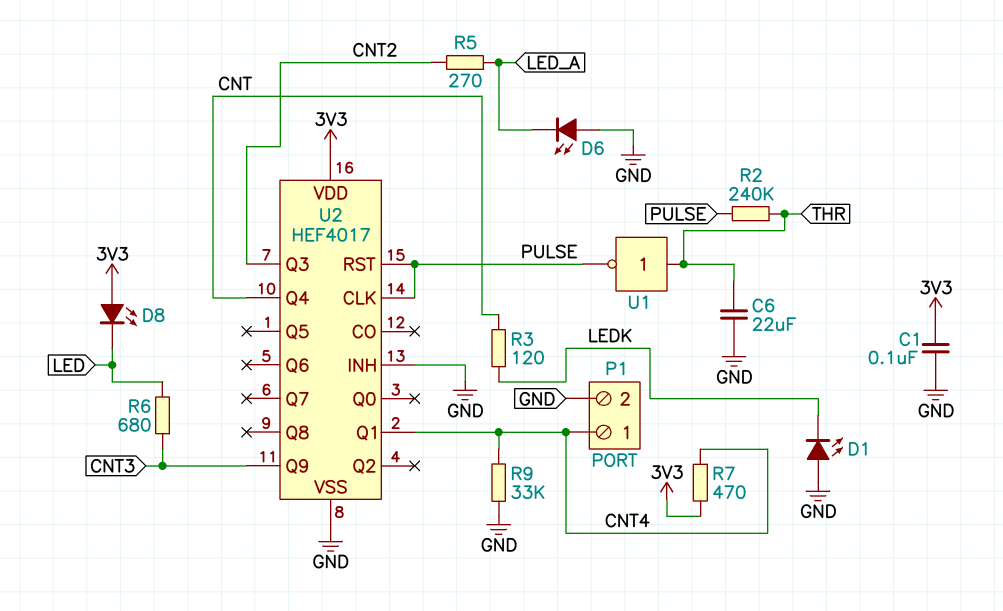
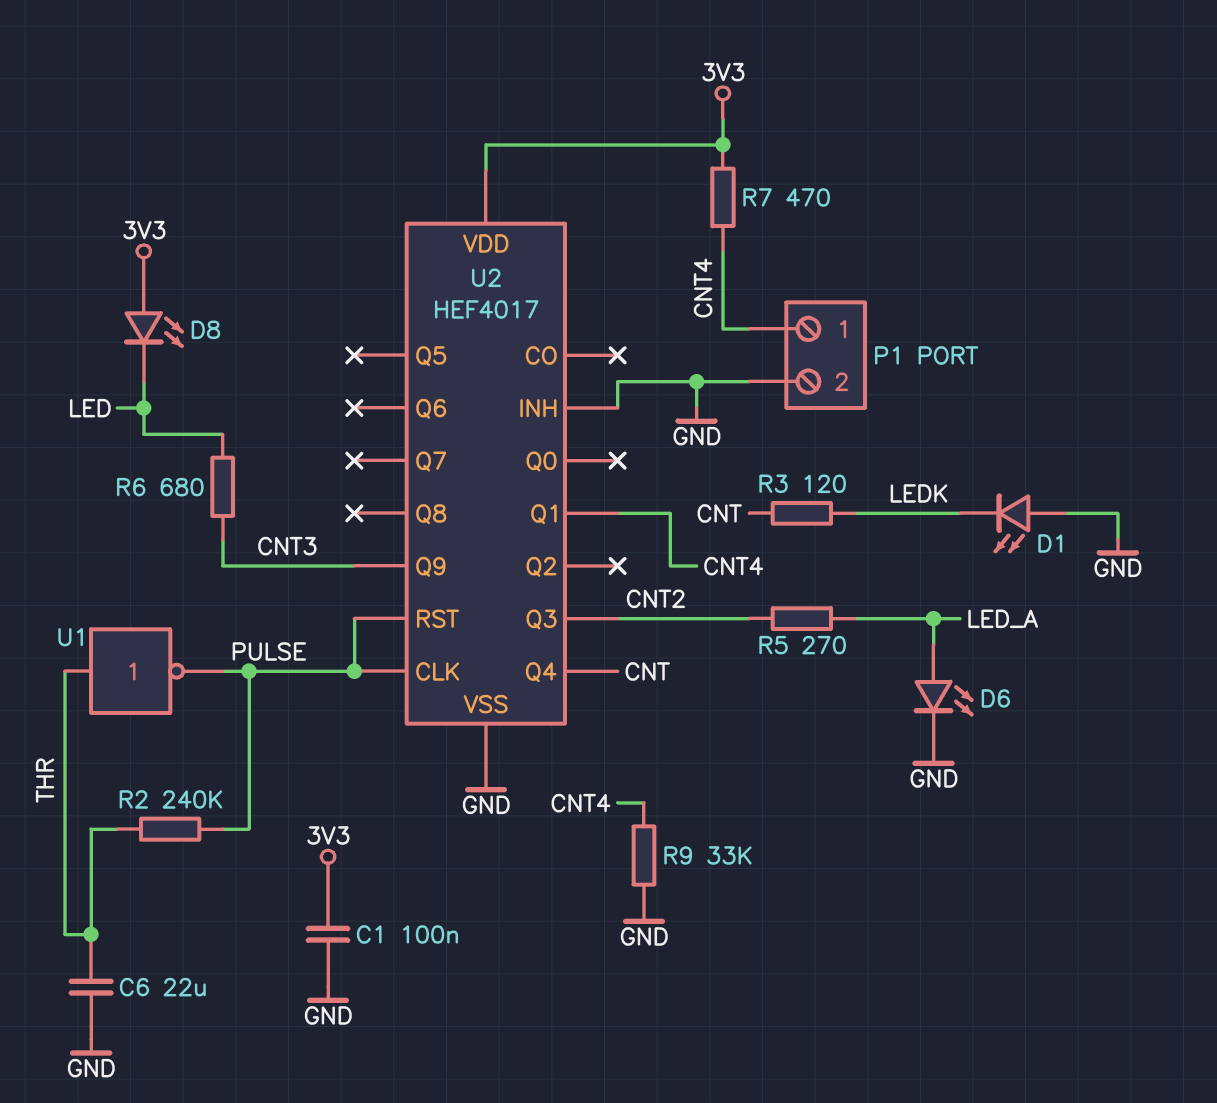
D6: LED (A GND, K LED_A) -> LED (A LED_A, K GND)

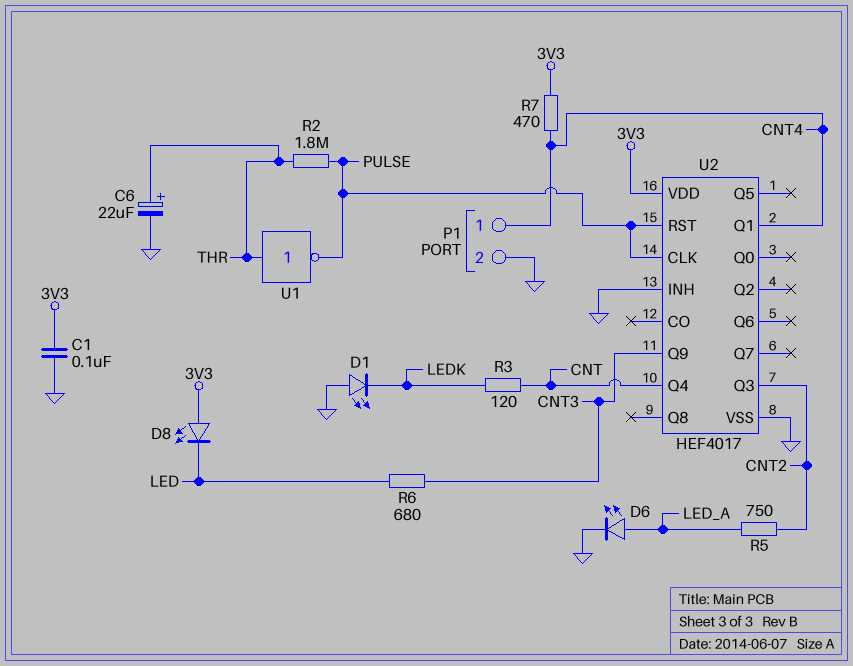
C6: 22uF (GND, THR) -> 22uF (plus THR, minus GND)
R2: 240k (PULSE, THR) -> 1.8M (PULSE, THR)
R5: 270 (CNT2, LED_A) -> 750 (CNT2, LED_A)
R9: 33k (CNT4, GND) -> none

